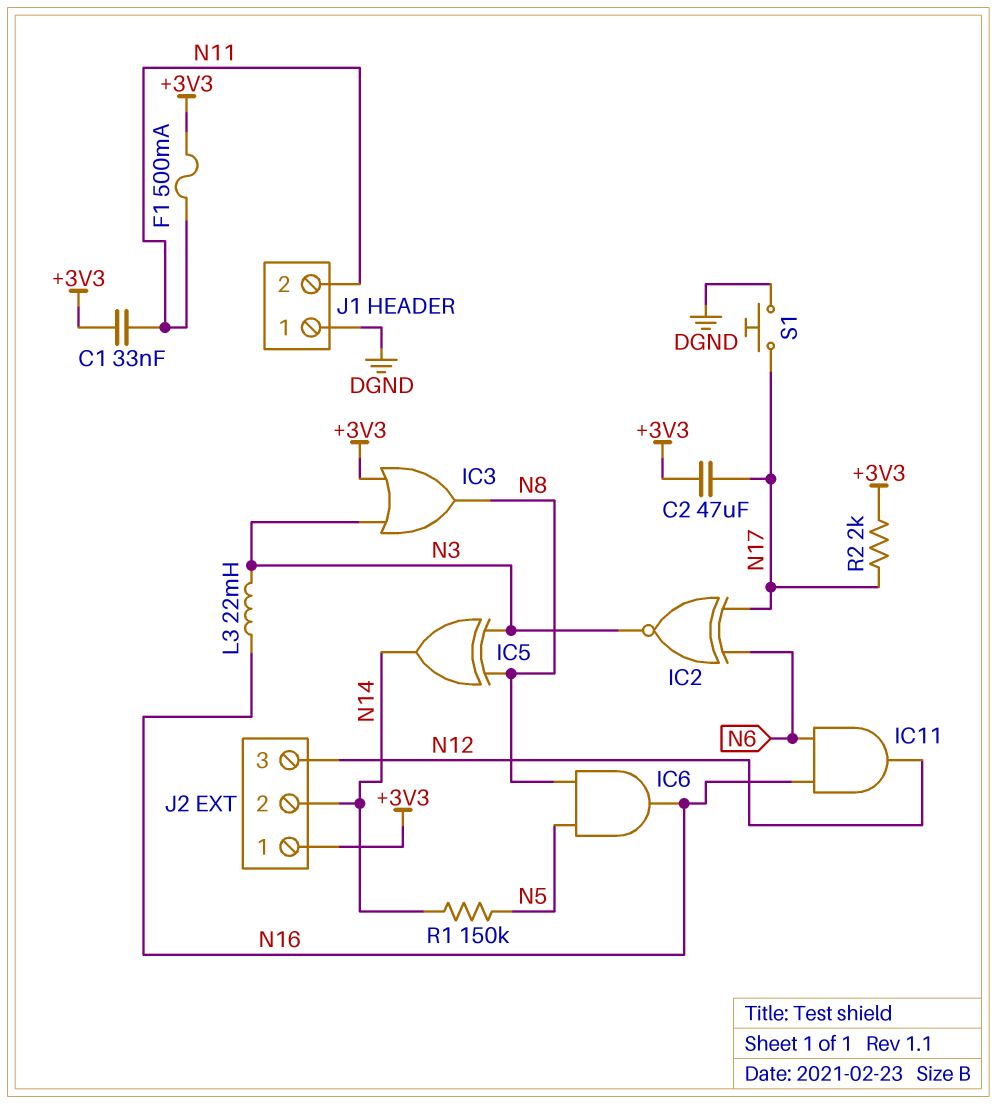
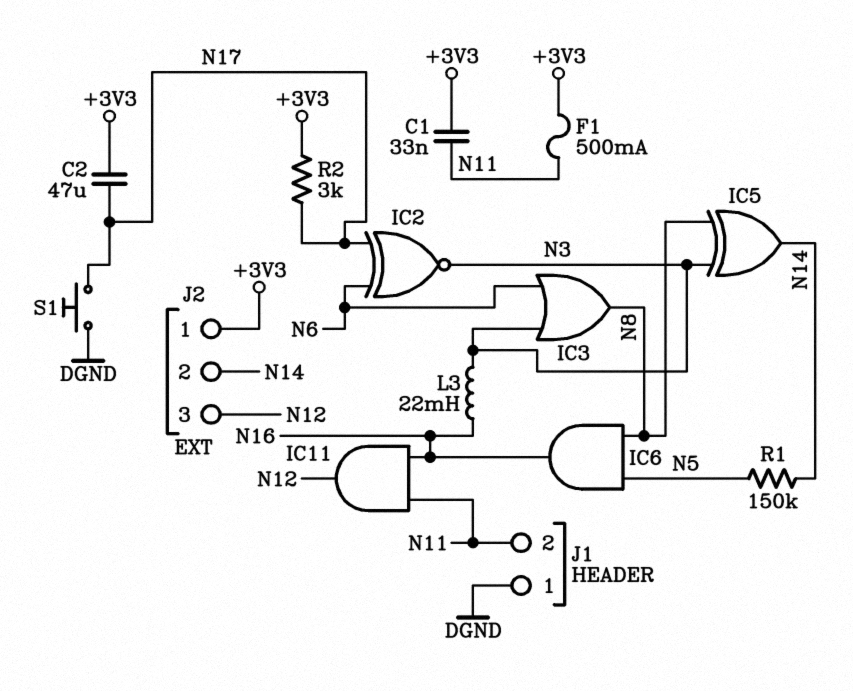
IC3: OR (in +3V3, in N3, out N8) -> OR (in N3, in N6, out N8)
IC11: AND (in N6, in N16, out N12) -> AND (in N11, in N16, out N12)
R2: 2k (+3V3, N17) -> 3k (+3V3, N17)

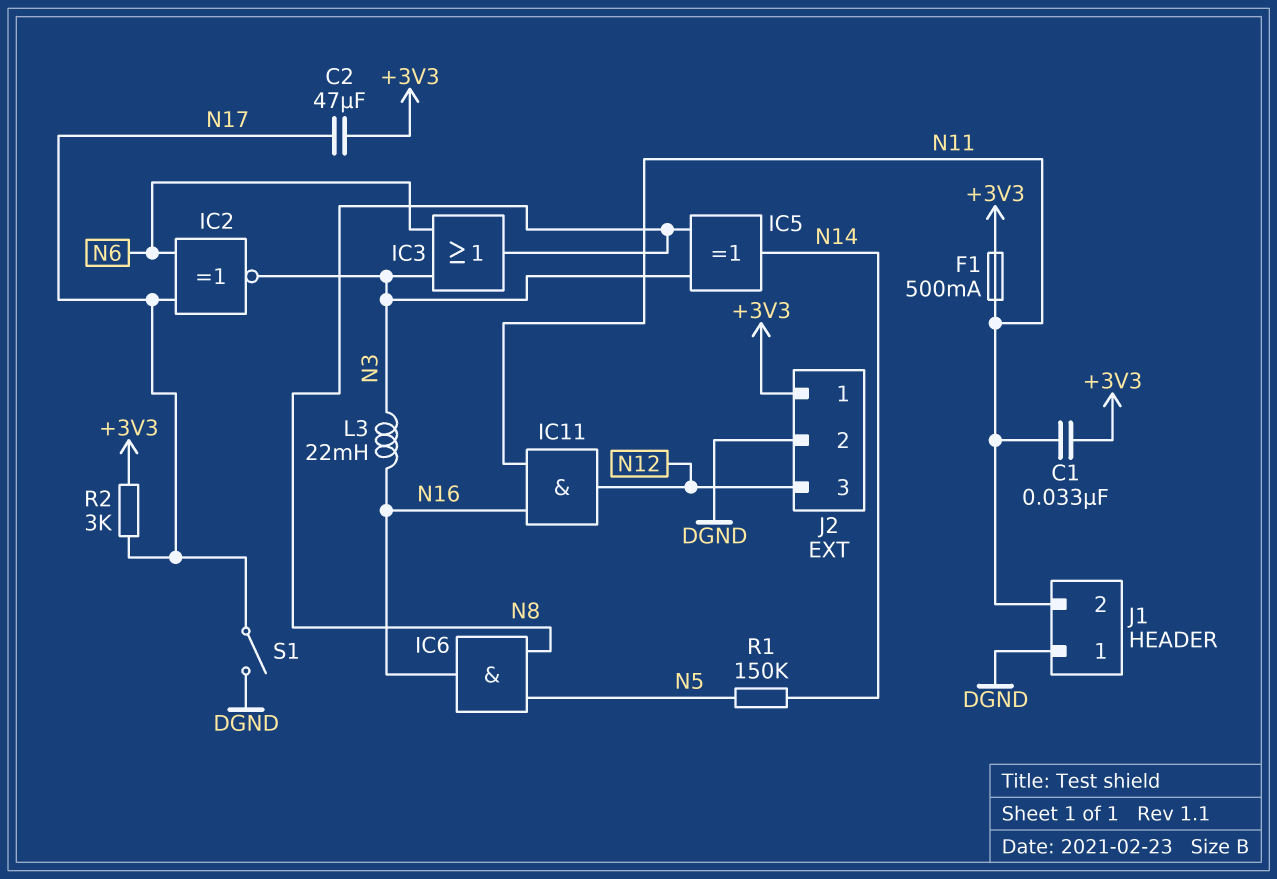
J2 pin 2: N14 -> DGND
S1: button (DGND, N17) -> switch (DGND, N17)

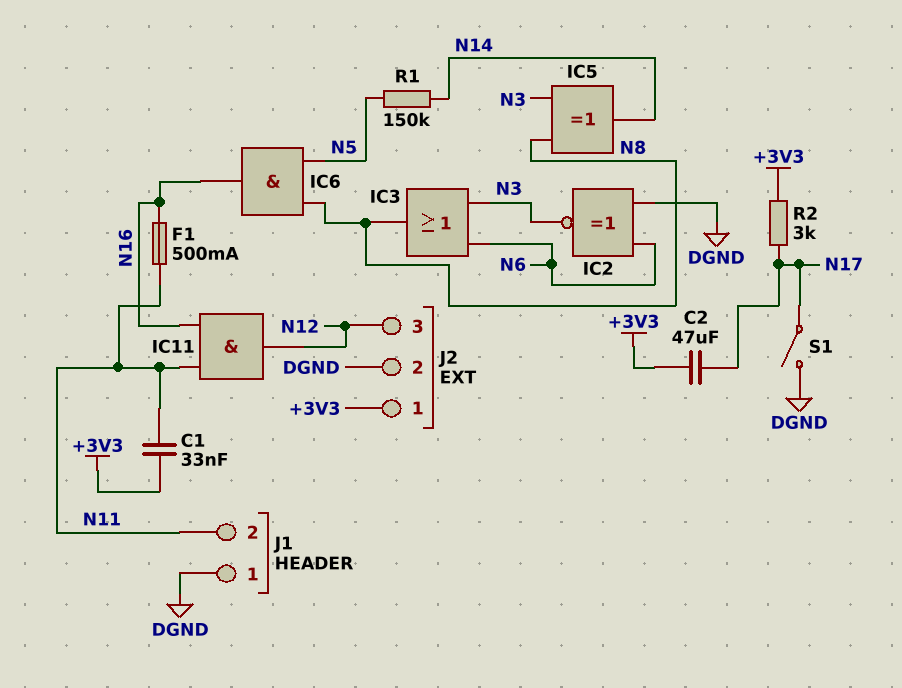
F1: 500mA (+3V3, N11) -> 500mA (N11, N16)
IC2: XNOR (in N6, in N17, out N3) -> XNOR (in DGND, in N6, out N3)
L3: 22mH (N3, N16) -> none

